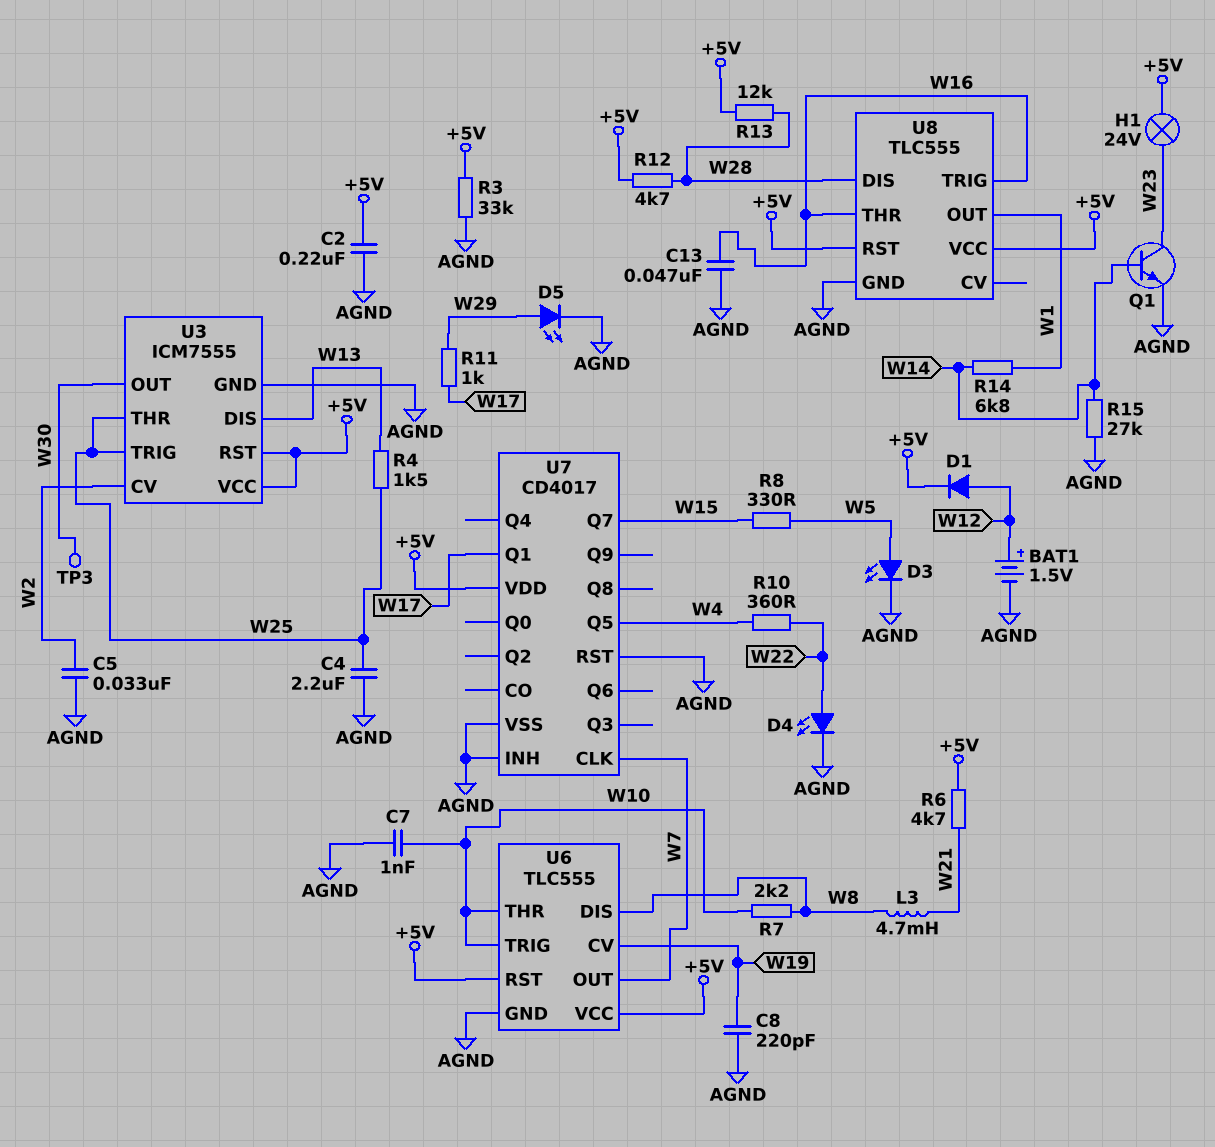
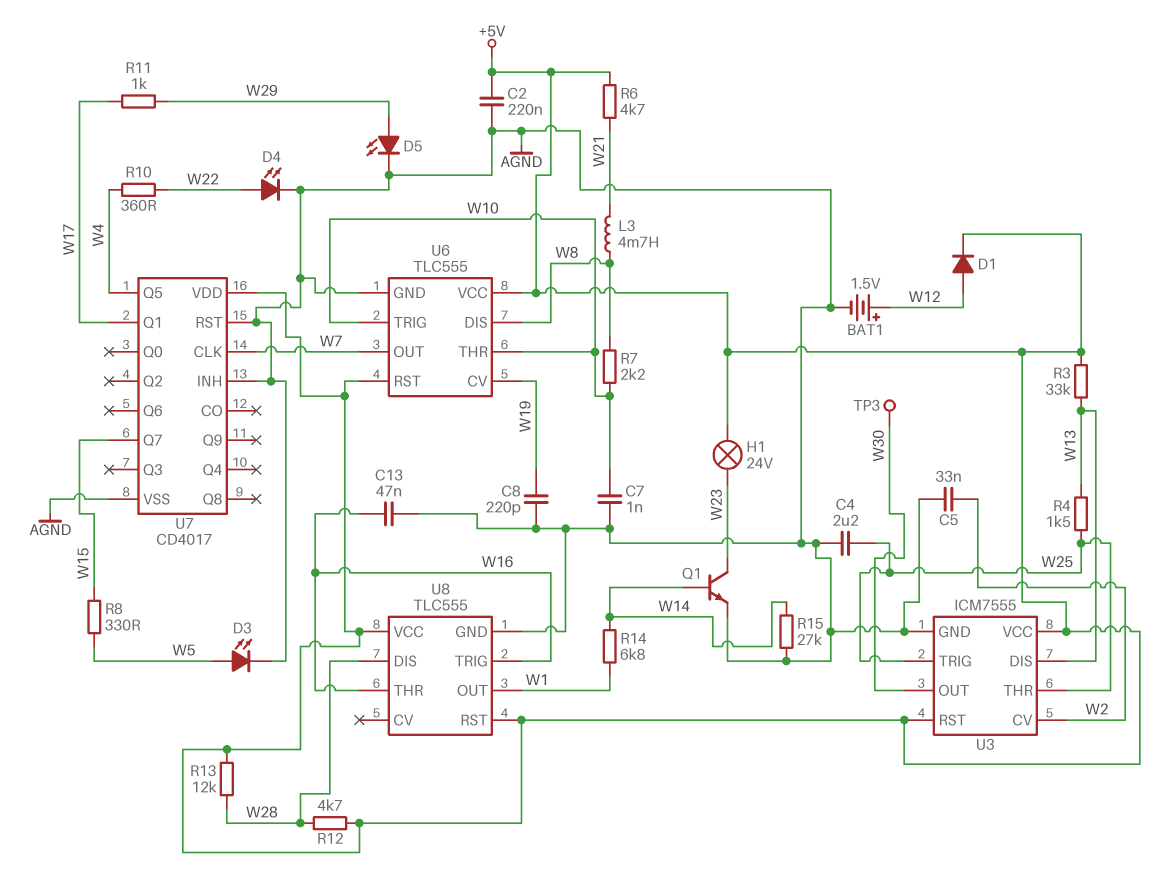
R3: 33k (+5V, AGND) -> 33k (+5V, W13)

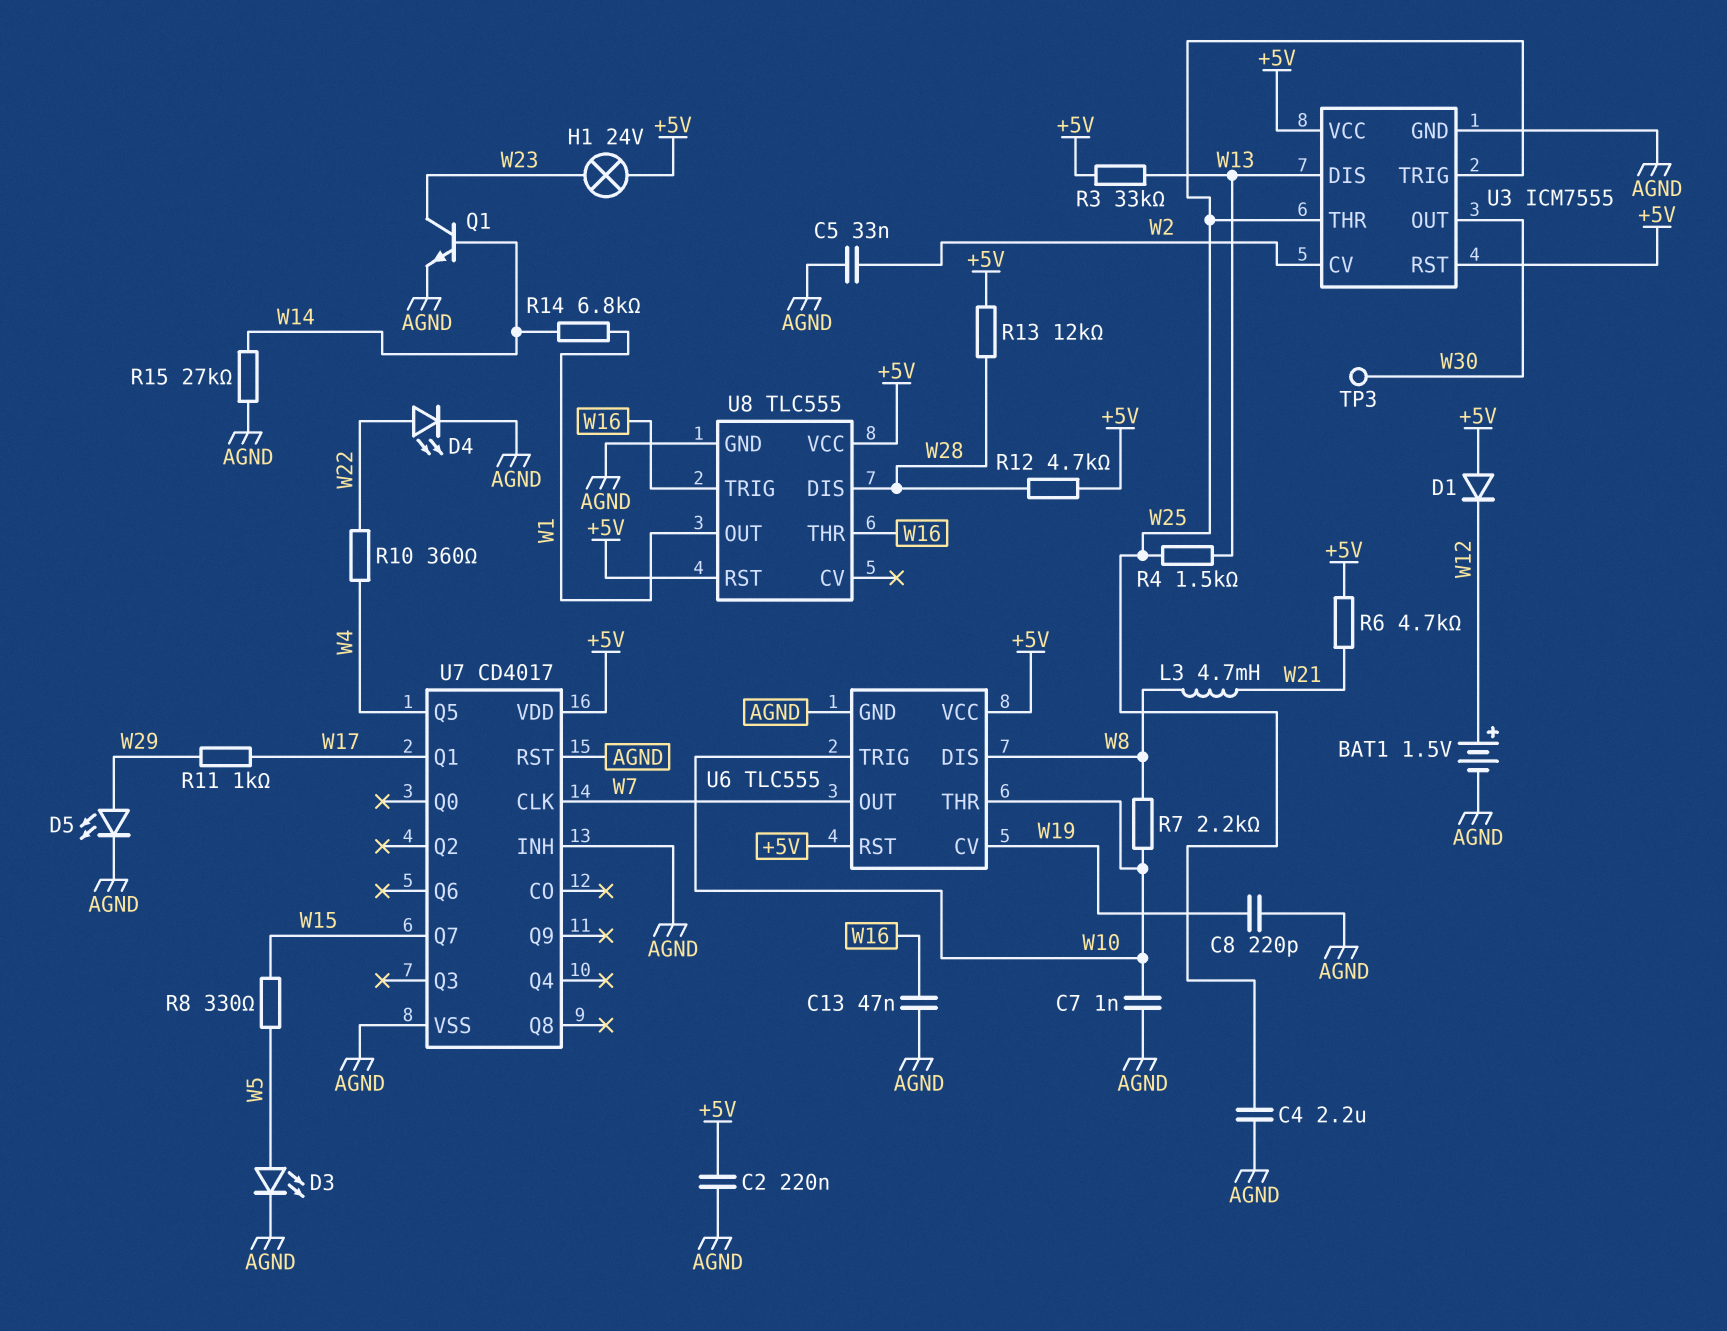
D1: diode (A W12, K +5V) -> diode (A +5V, K W12)

